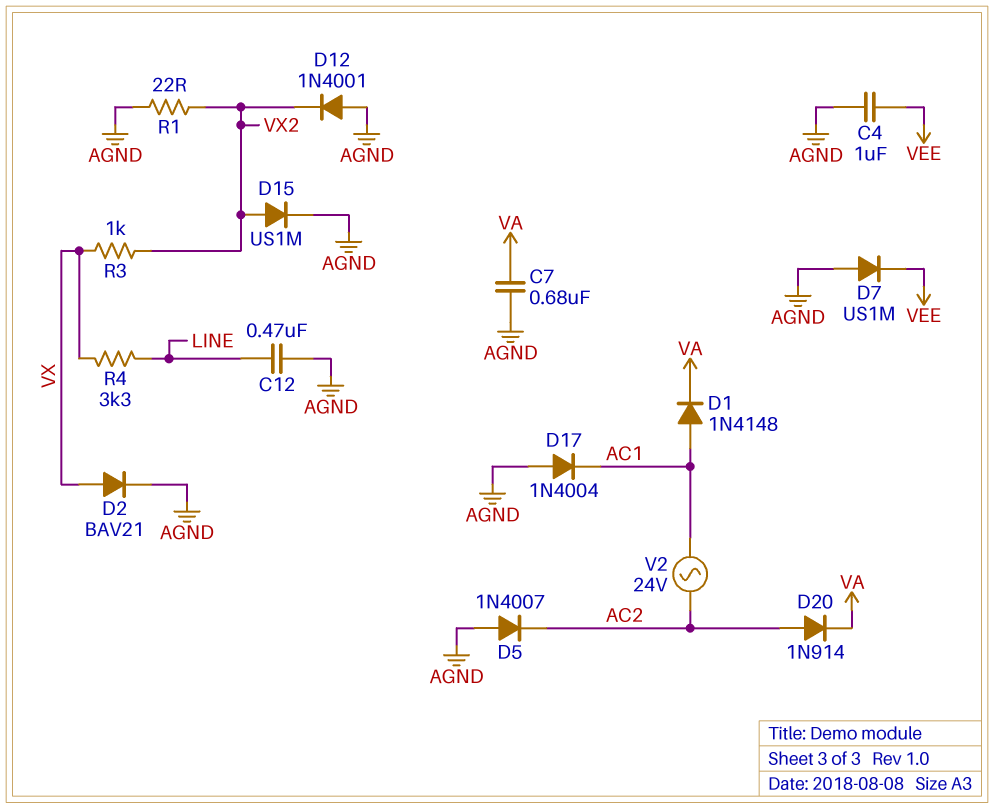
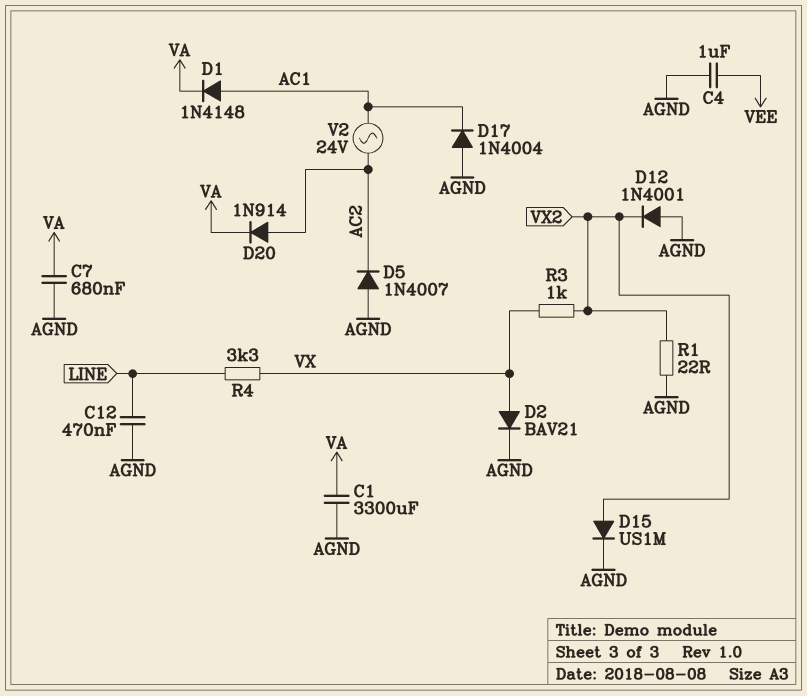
C1: none -> 3300uF (AGND, VA)
D7: diode US1M (A AGND, K VEE) -> none

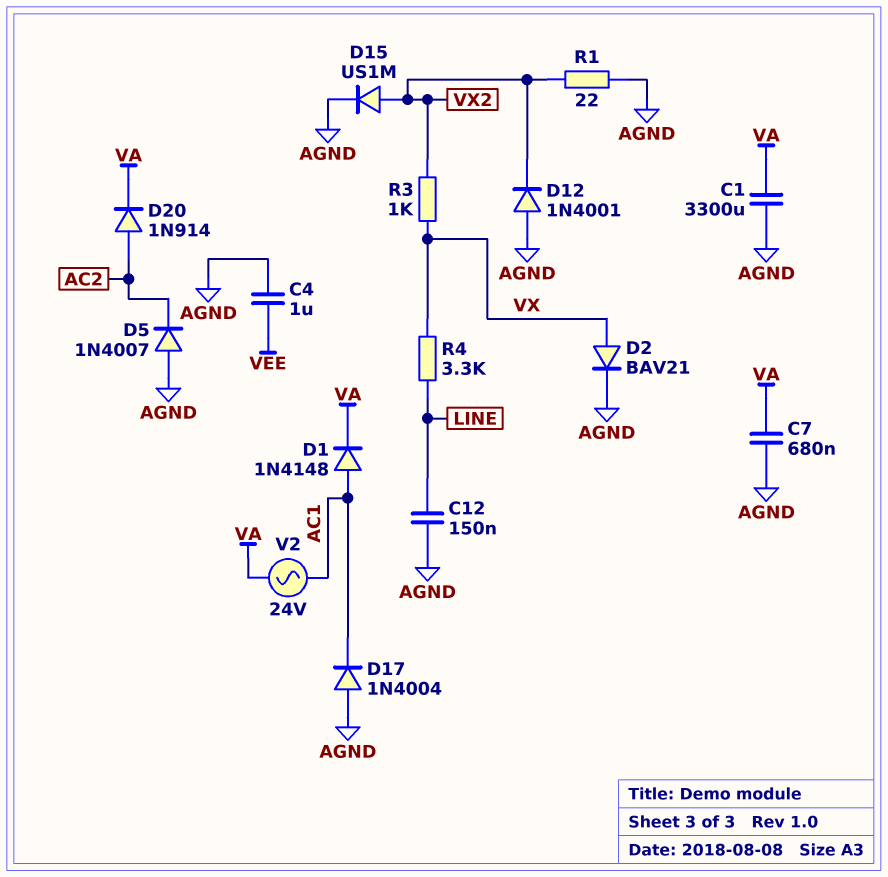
C12: 470nF (AGND, LINE) -> 150nF (AGND, LINE)
V2: AC 24V (AC1, AC2) -> AC 24V (AC1, VA)

